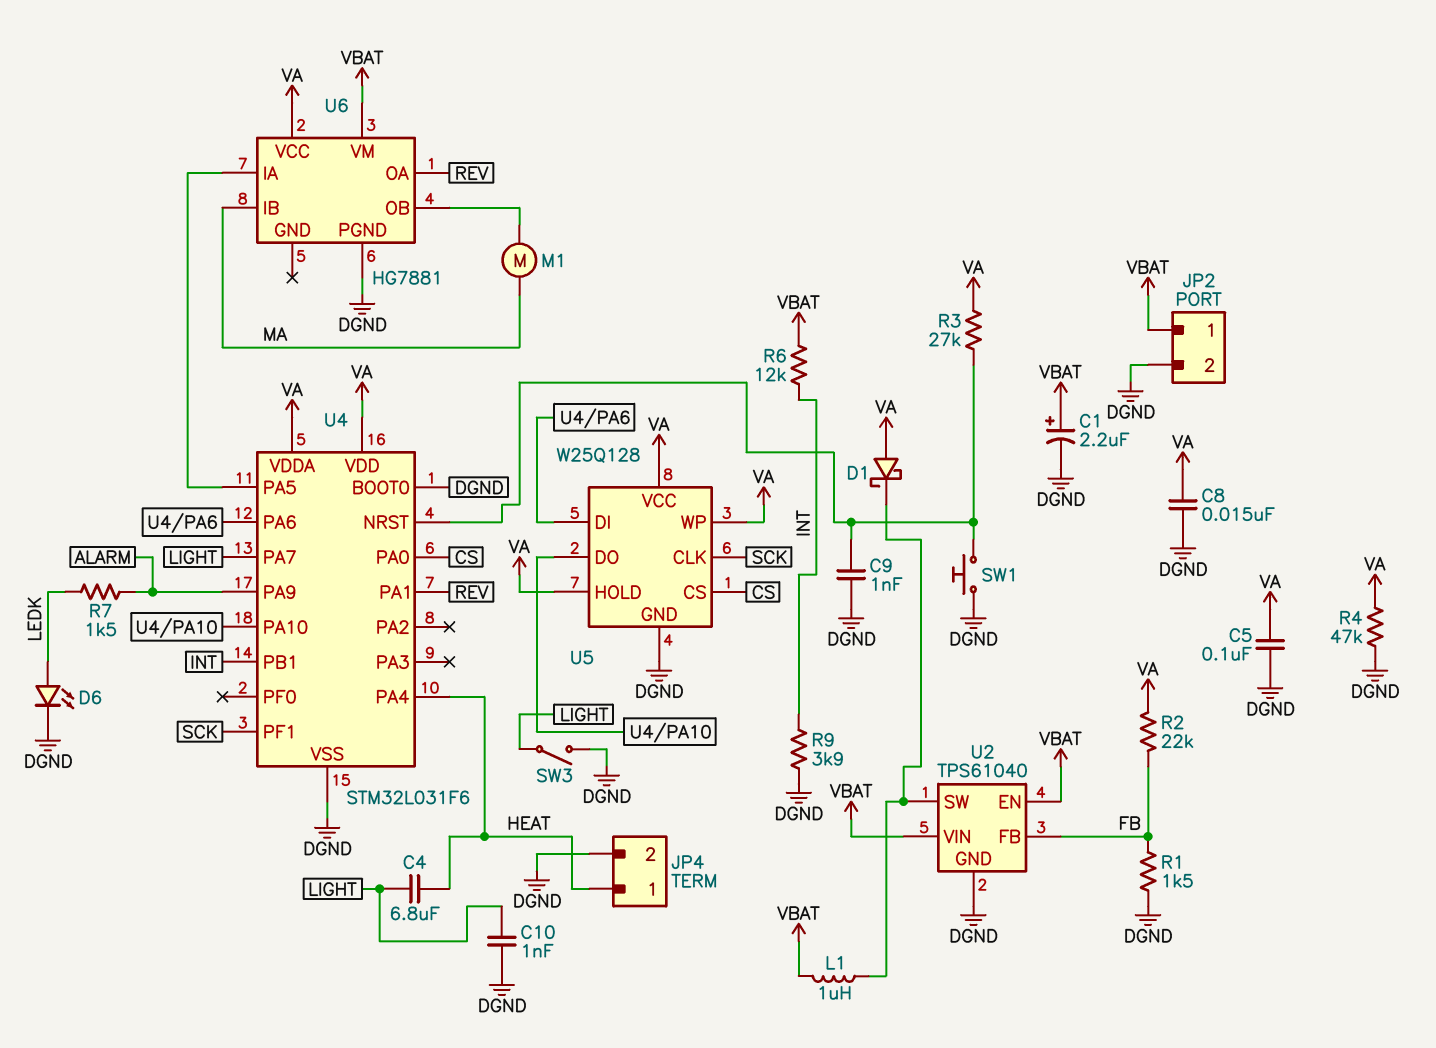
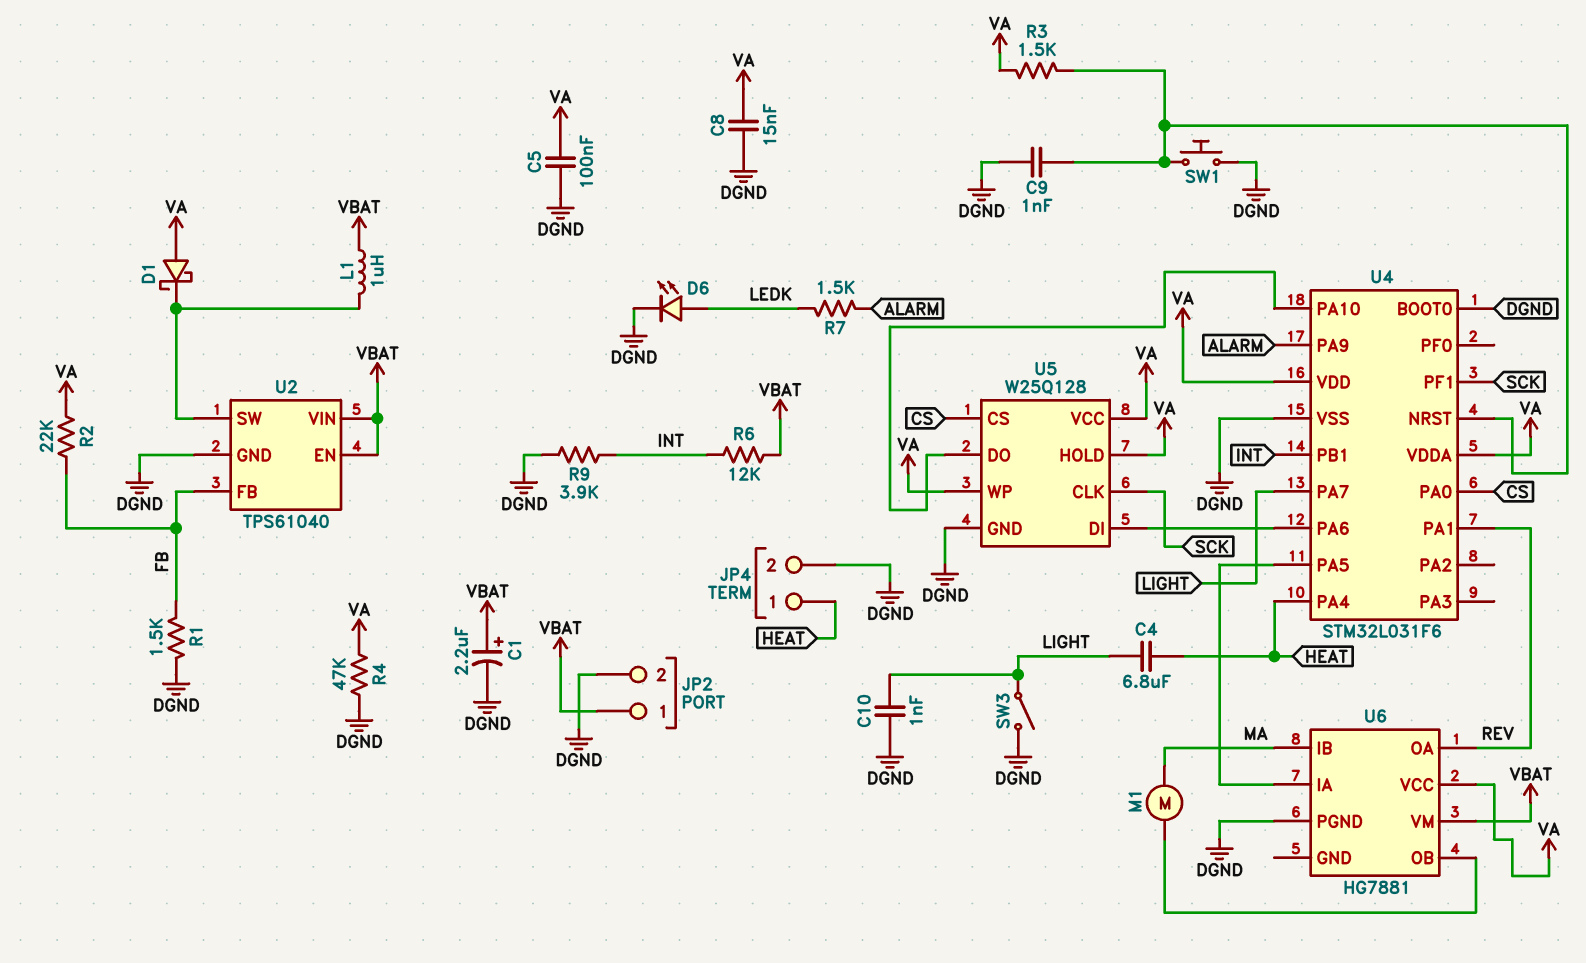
R3: 27k (U4/NRST, VA) -> 1.5k (U4/NRST, VA)

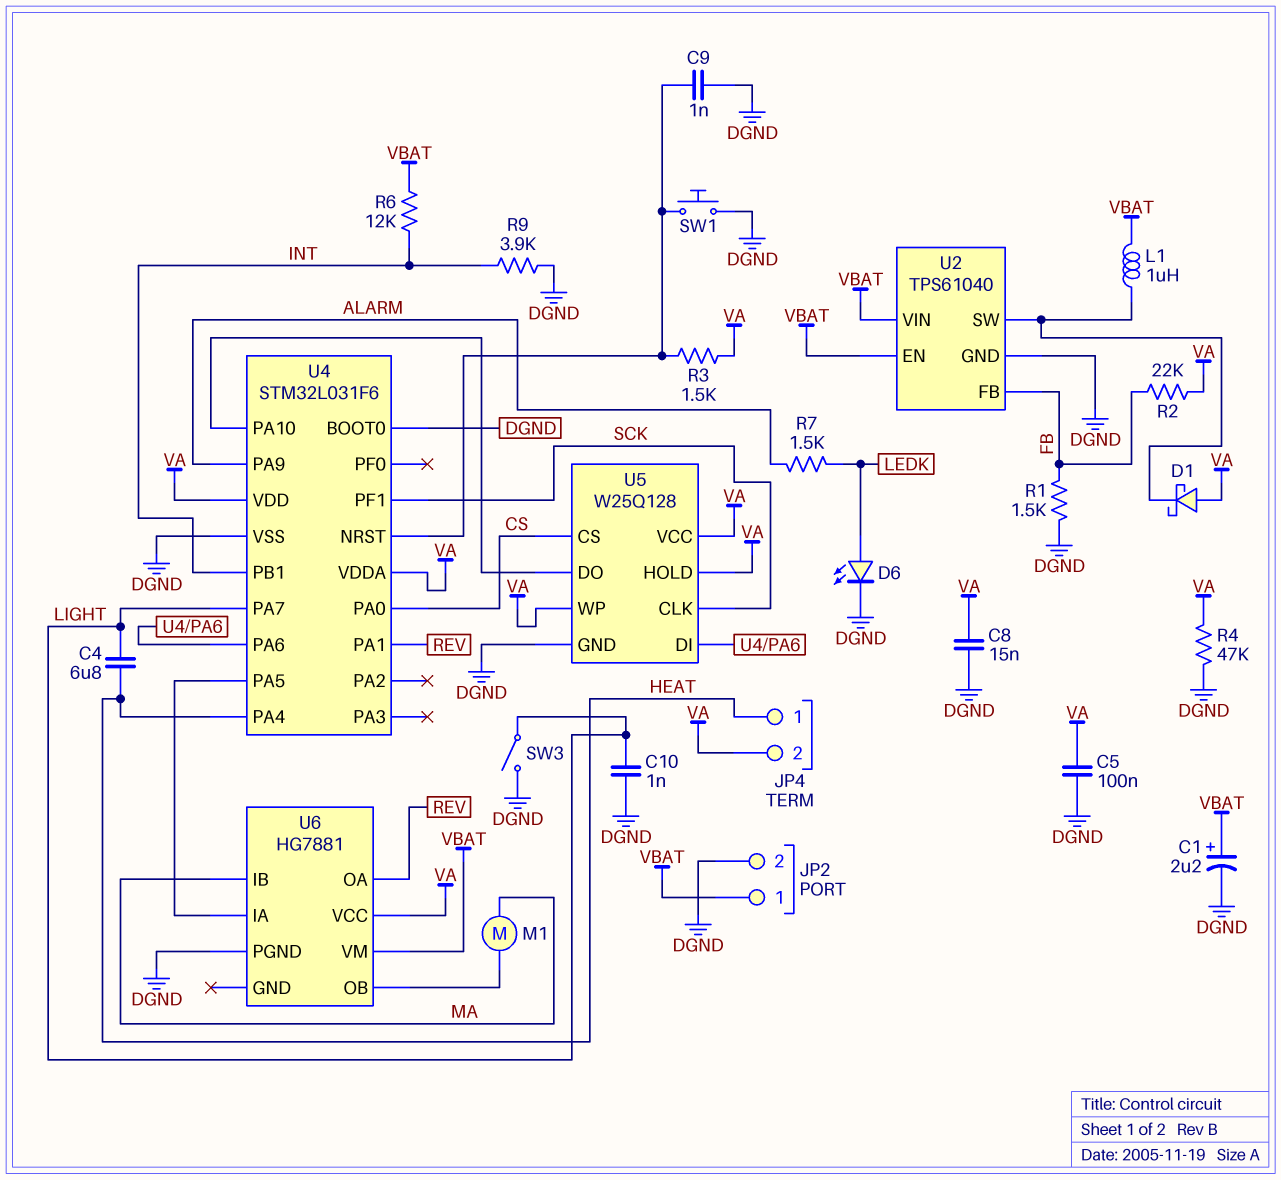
JP4 pin 2: DGND -> VA

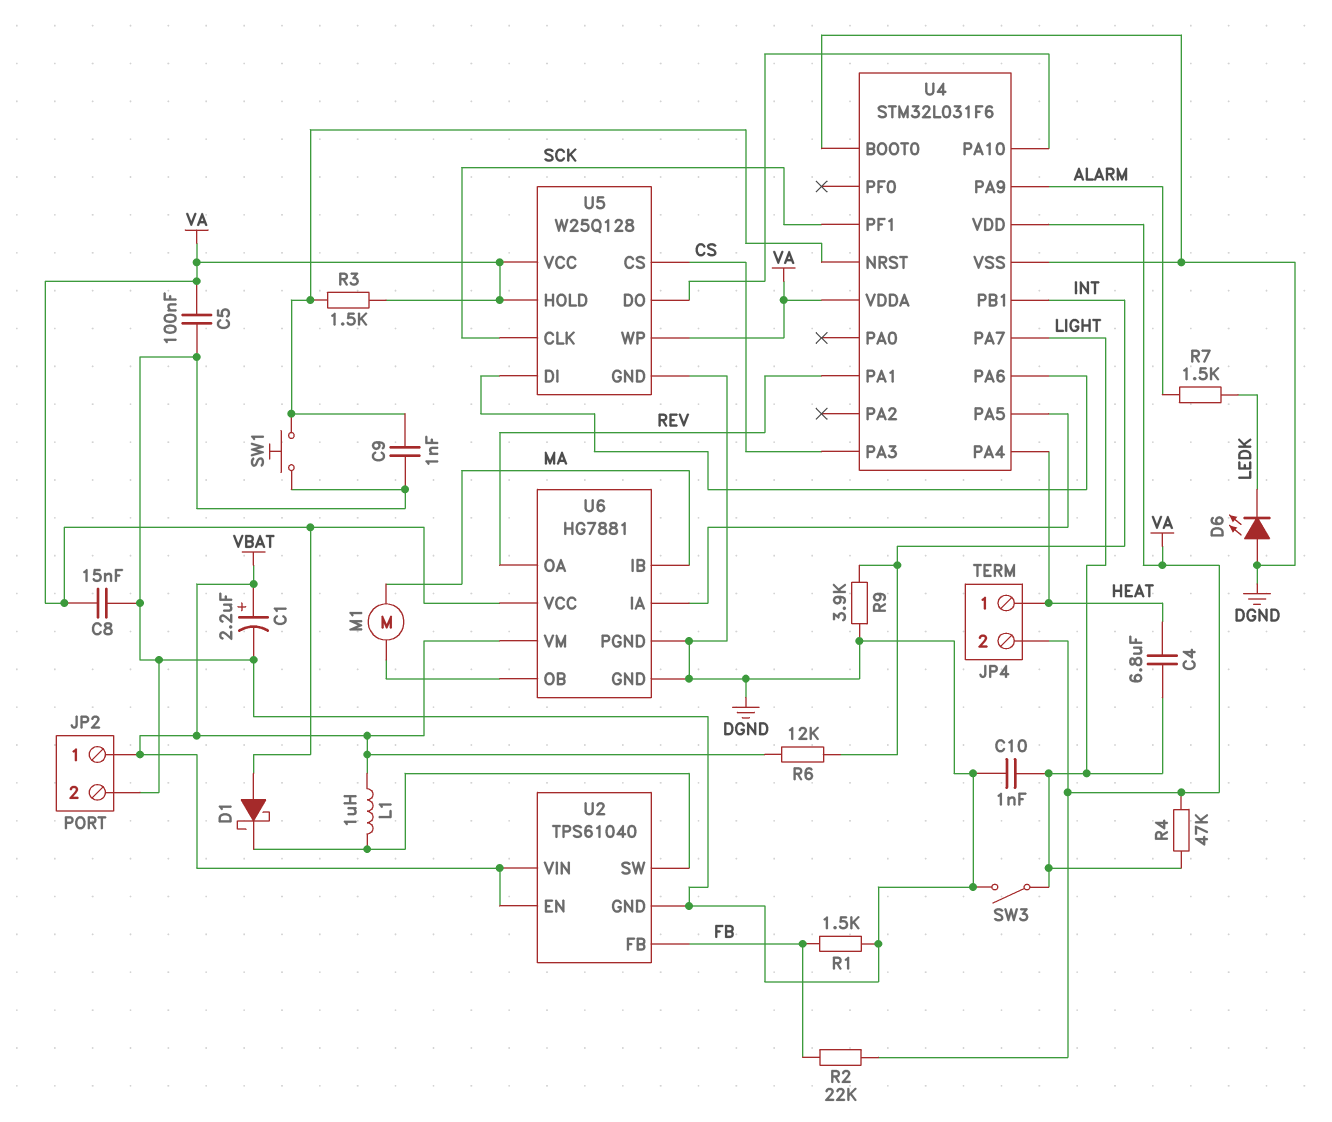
D6: LED (A LEDK, K DGND) -> LED (A DGND, K LEDK)
R4: 47k (DGND, VA) -> 47k (LIGHT, VA)
U4 pin PA0: CS -> none
U4 pin PA3: none -> CS
U6 pin GND: none -> DGND

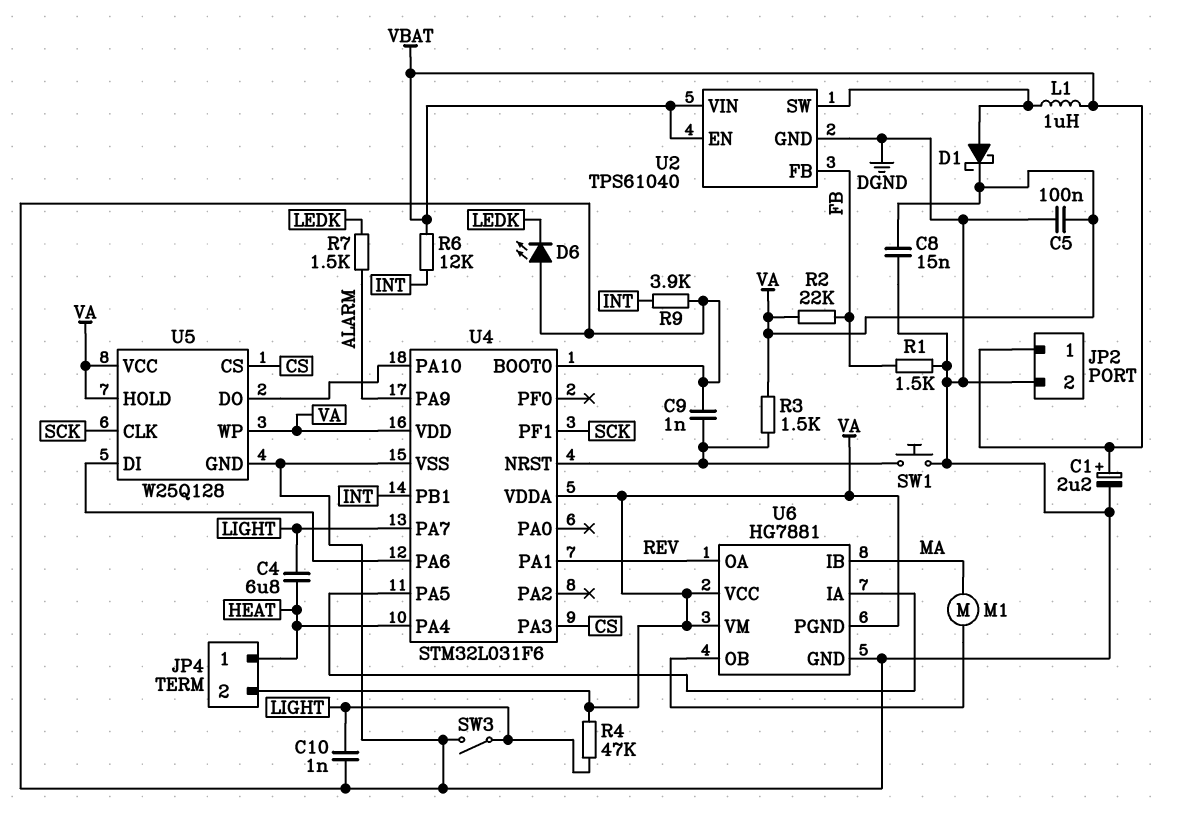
D1: schottky (A VA, K U2/SW) -> schottky (A U2/SW, K VA)
U6 pin PGND: DGND -> VA
U6 pin VM: VBAT -> VA

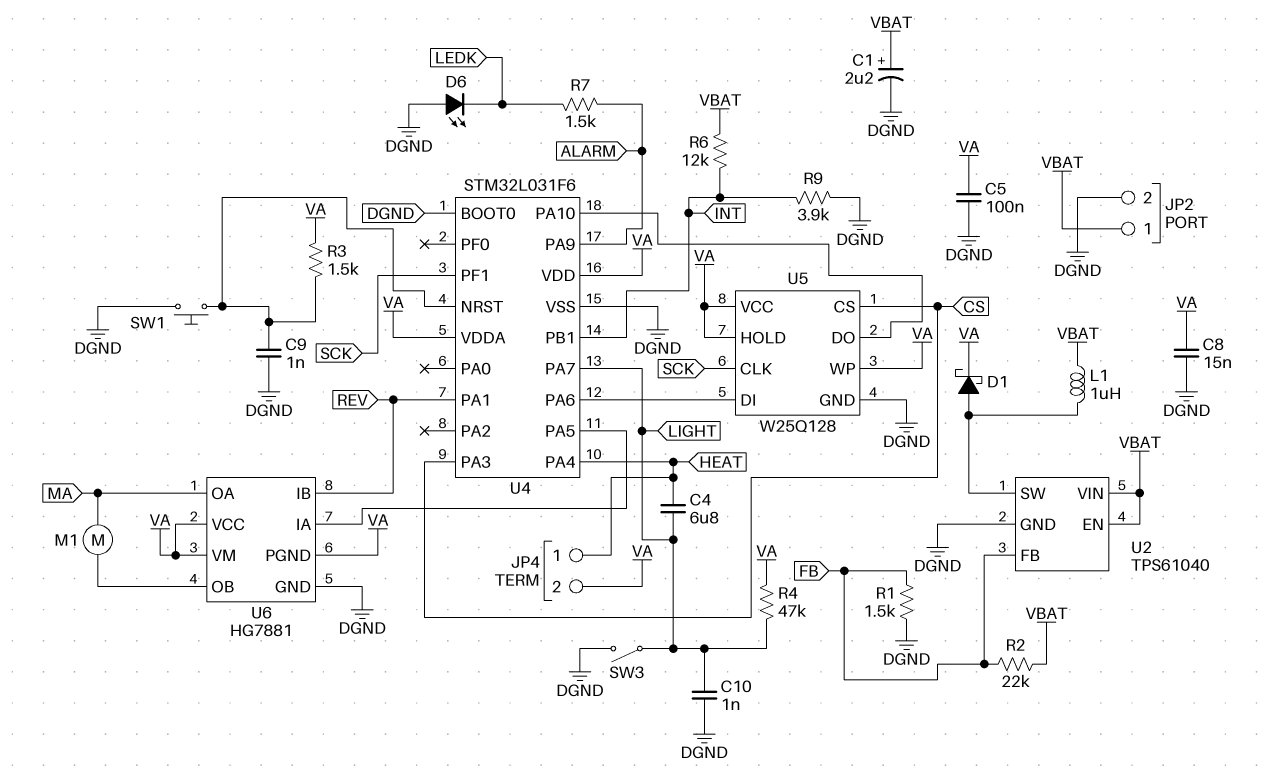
R2: 22k (FB, VA) -> 22k (FB, VBAT)
U6 pin IB: MA -> REV
U6 pin OA: REV -> MA

